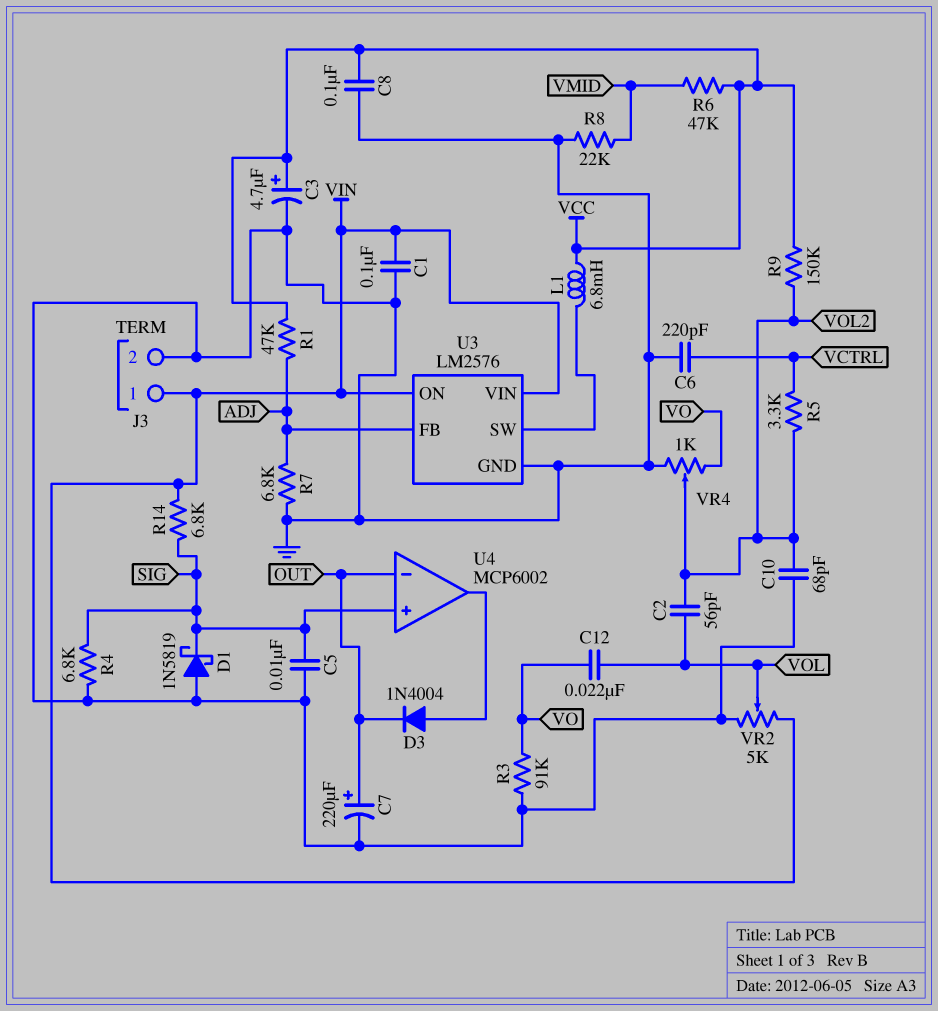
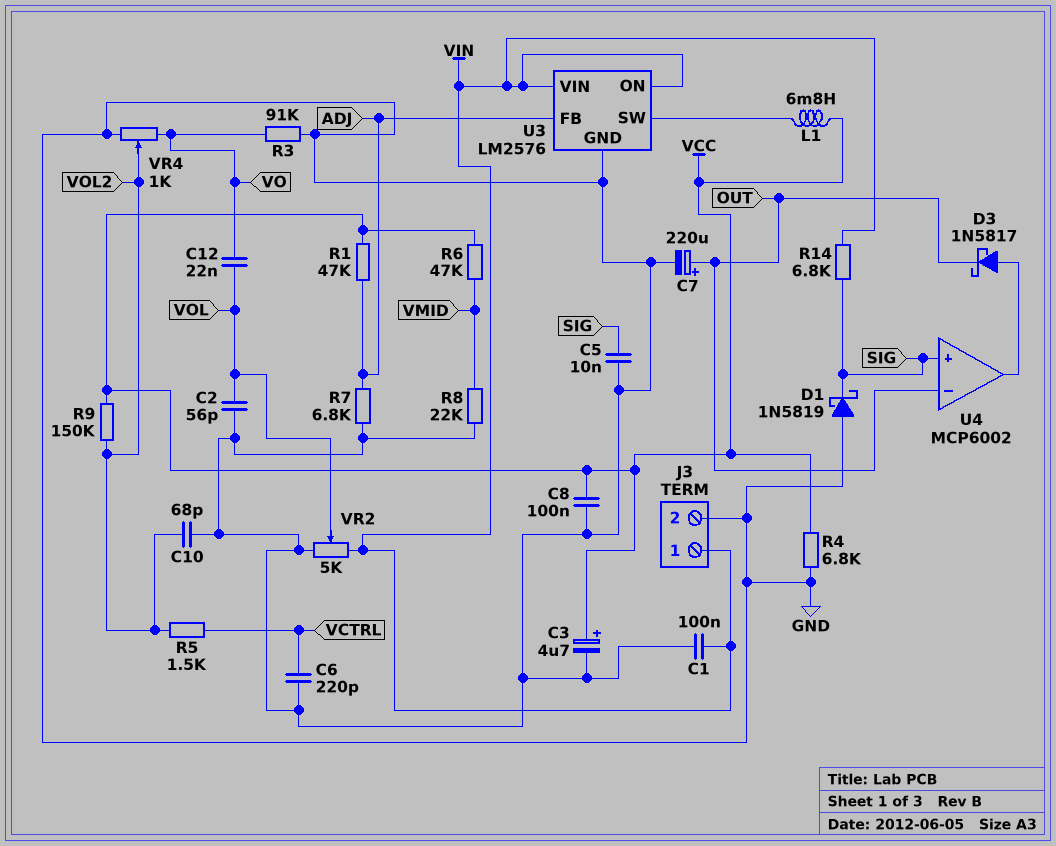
C2: 56pF (VOL, VOL2) -> 56pF (GND, VOL)
D3: diode 1N4004 (A U4/out, K OUT) -> schottky 1N5817 (A U4/out, K OUT)
R4: 6.8k (GND, SIG) -> 6.8k (GND, VCC)
R5: 3.3k (VCTRL, VOL2) -> 1.5k (VCTRL, VOL2)

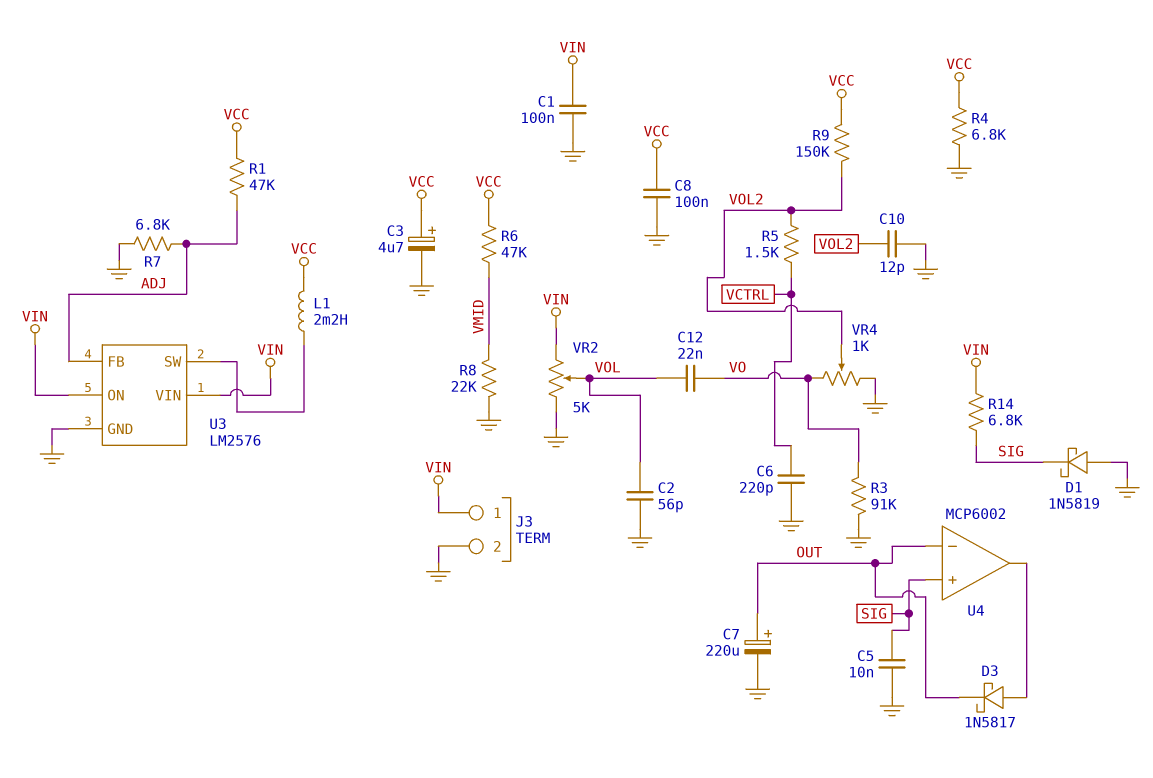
C10: 68pF (GND, VOL2) -> 12pF (GND, VOL2)
L1: 6.8mH (U3/SW, VCC) -> 2.2mH (U3/SW, VCC)

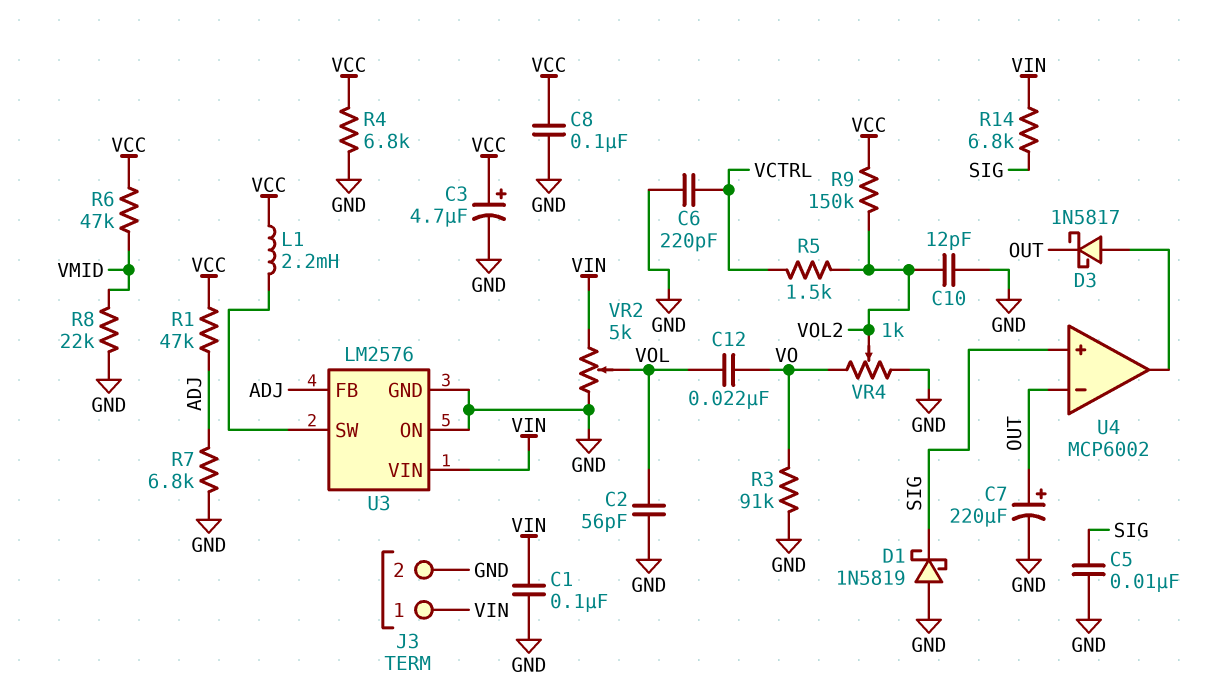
U3 pin ON: VIN -> GND

